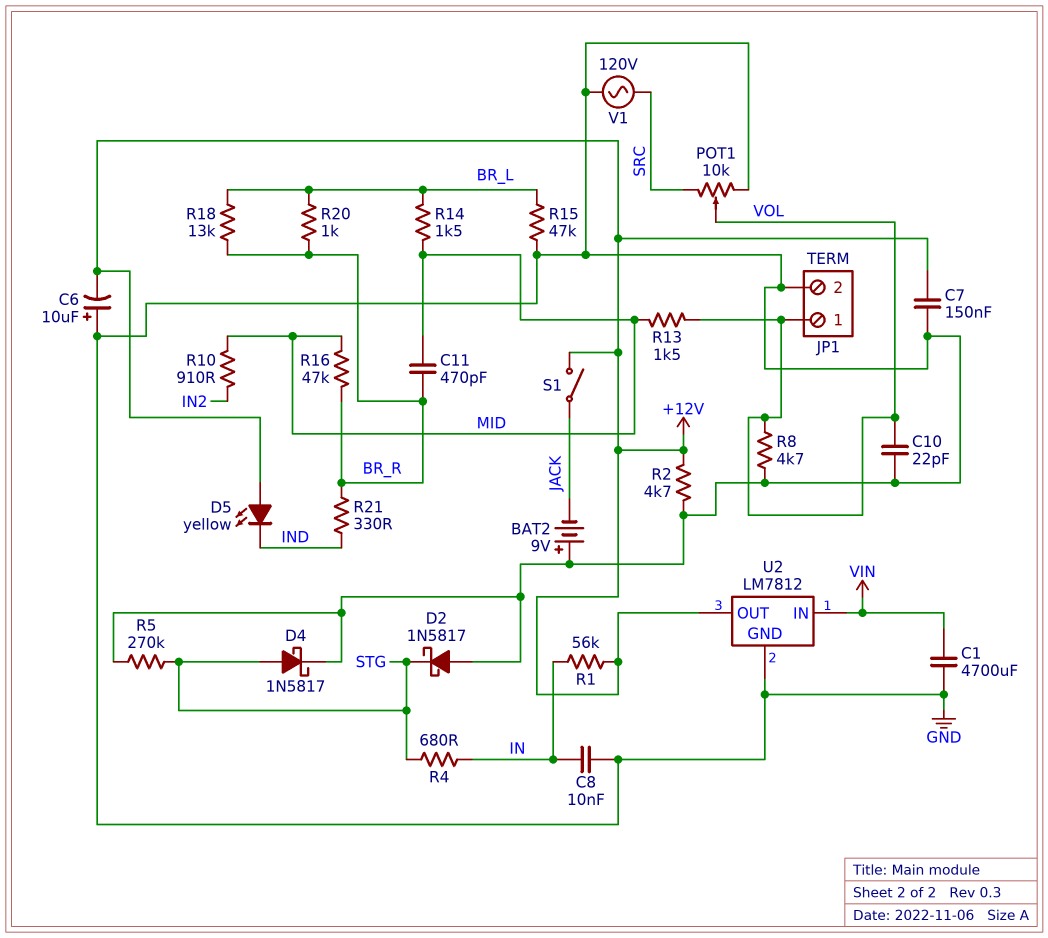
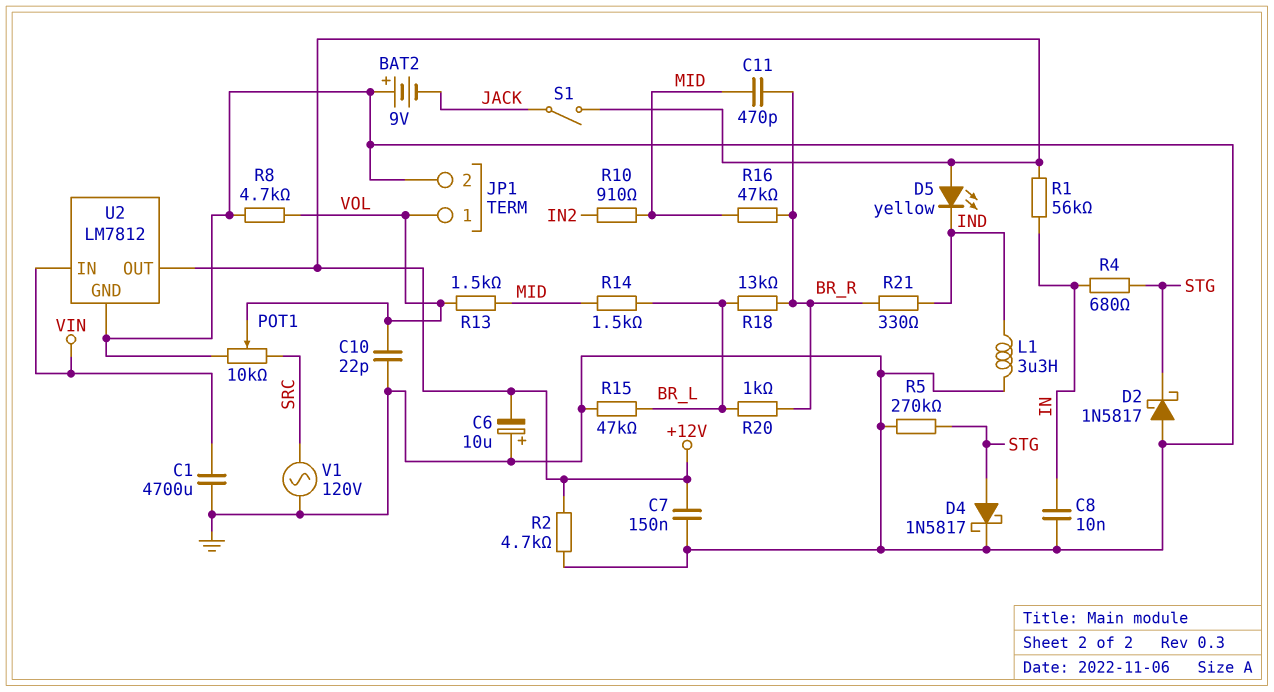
L1: none -> 3.3uH (GND, IND)

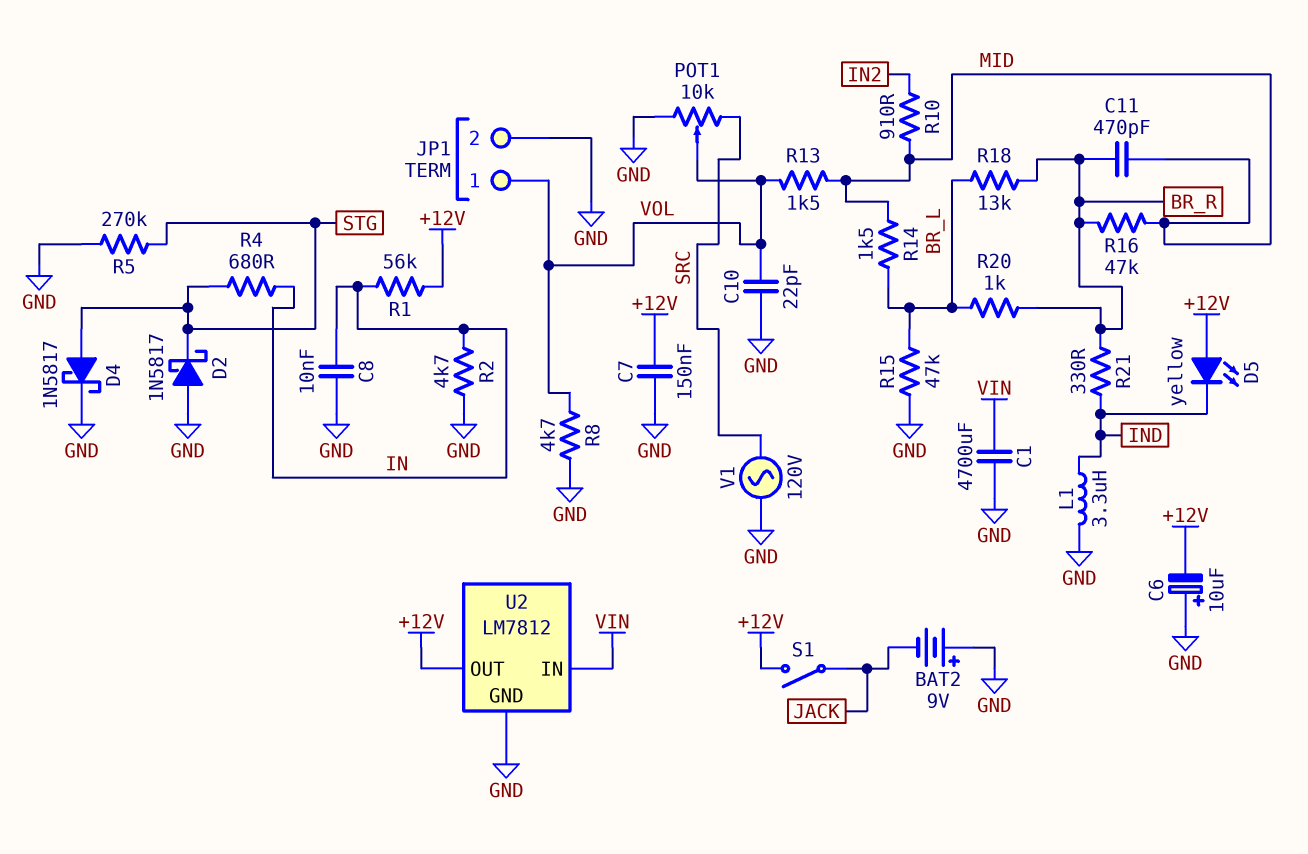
R2: 4.7k (+12V, GND) -> 4.7k (GND, IN)

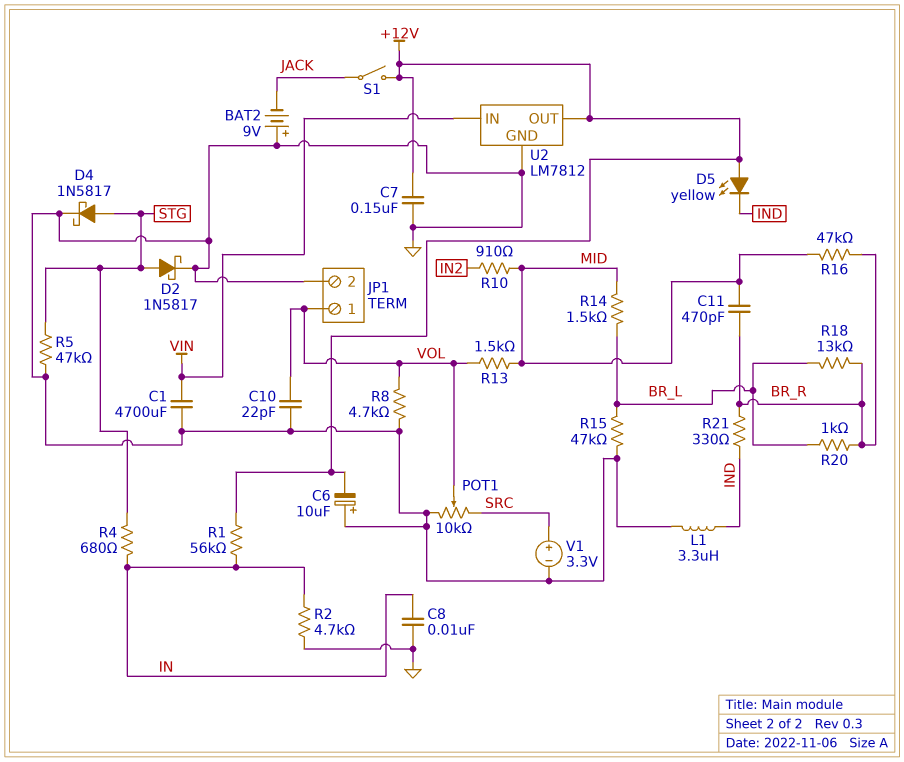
D2: schottky 1N5817 (A GND, K STG) -> schottky 1N5817 (A STG, K GND)
R5: 270k (GND, STG) -> 47k (GND, STG)
V1: AC 120V (GND, SRC) -> 3.3V (plus SRC, minus GND)

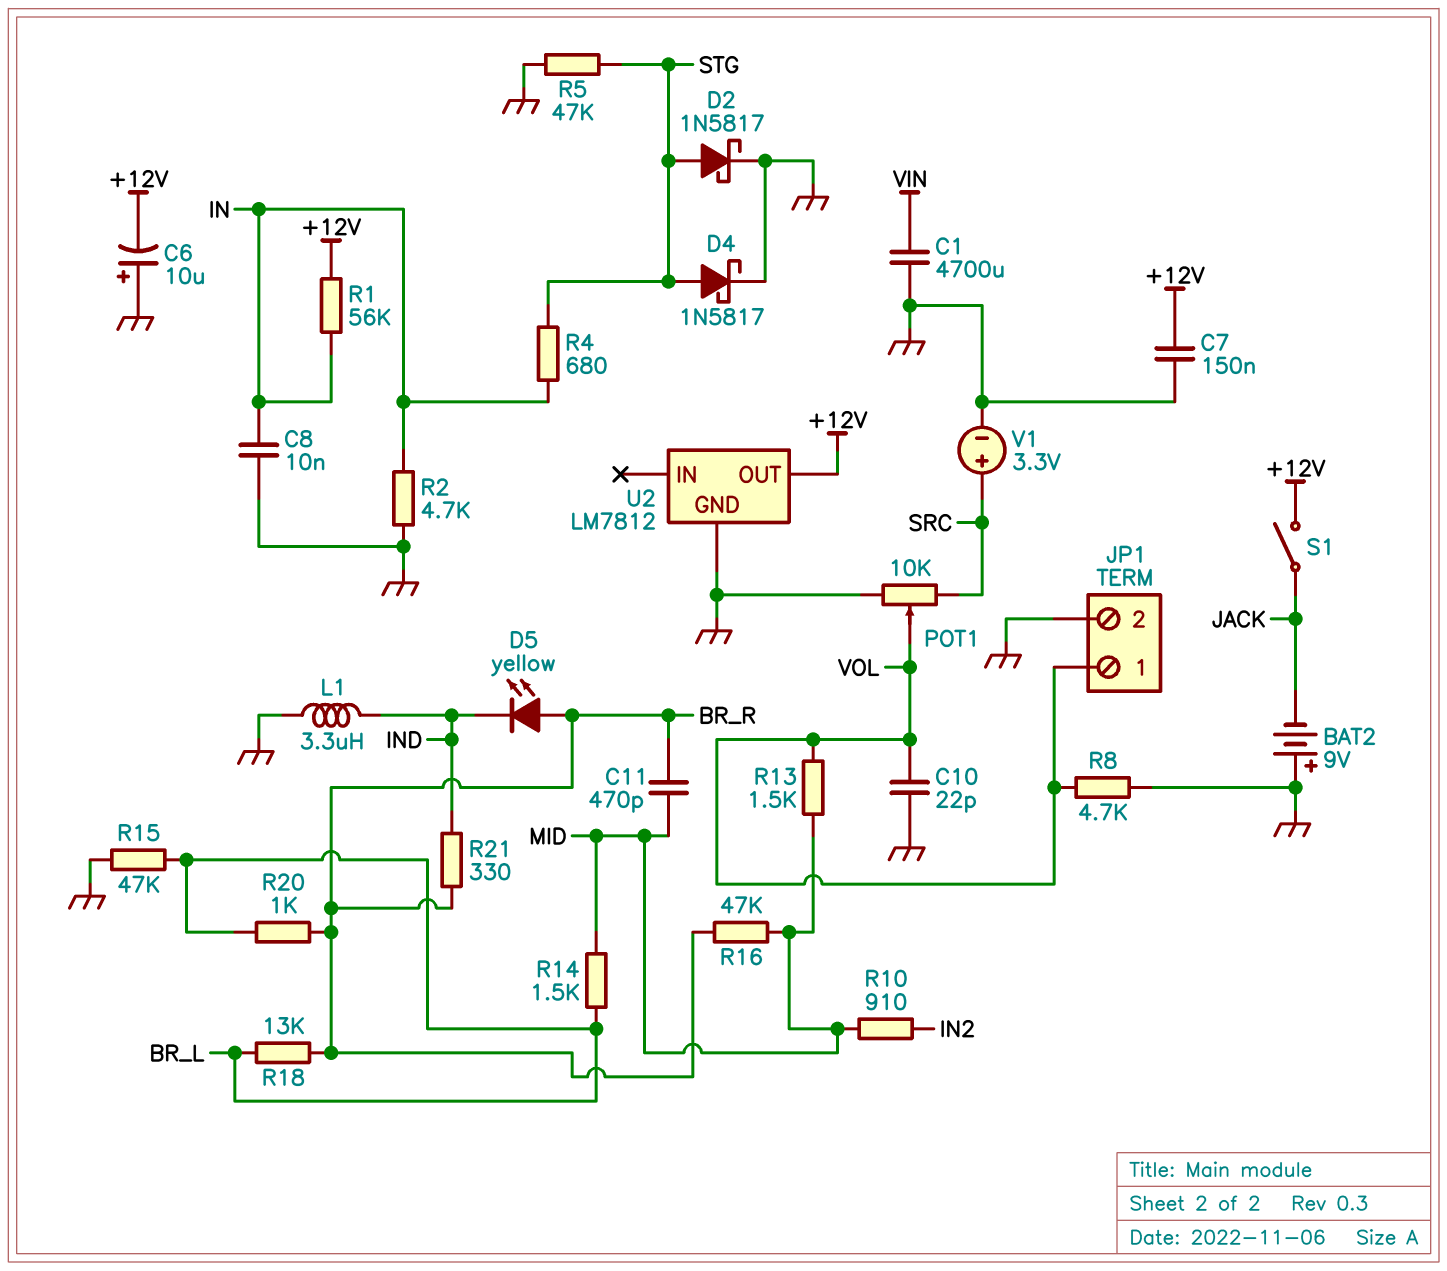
D5: LED yellow (A +12V, K IND) -> LED yellow (A BR_R, K IND)
U2 pin IN: VIN -> none

